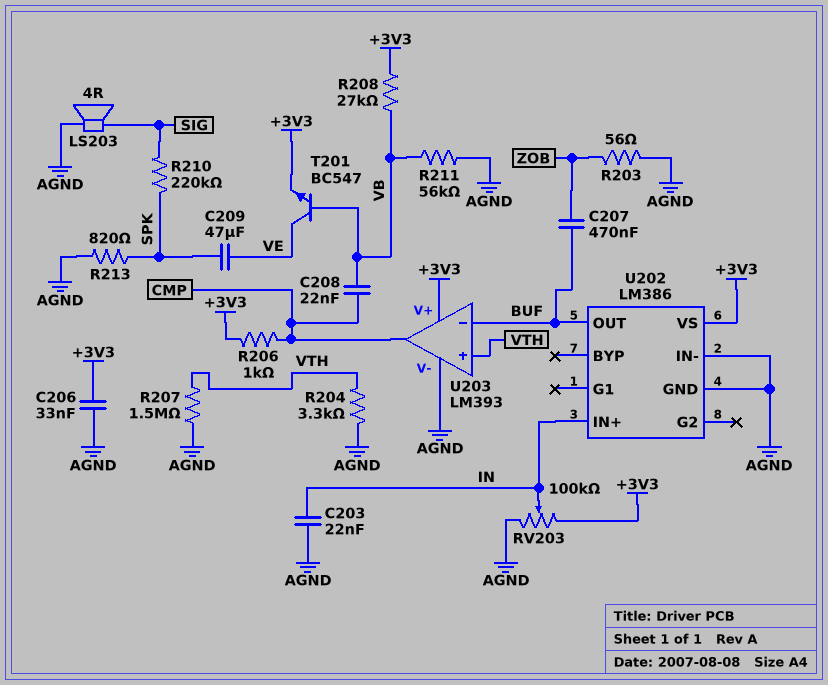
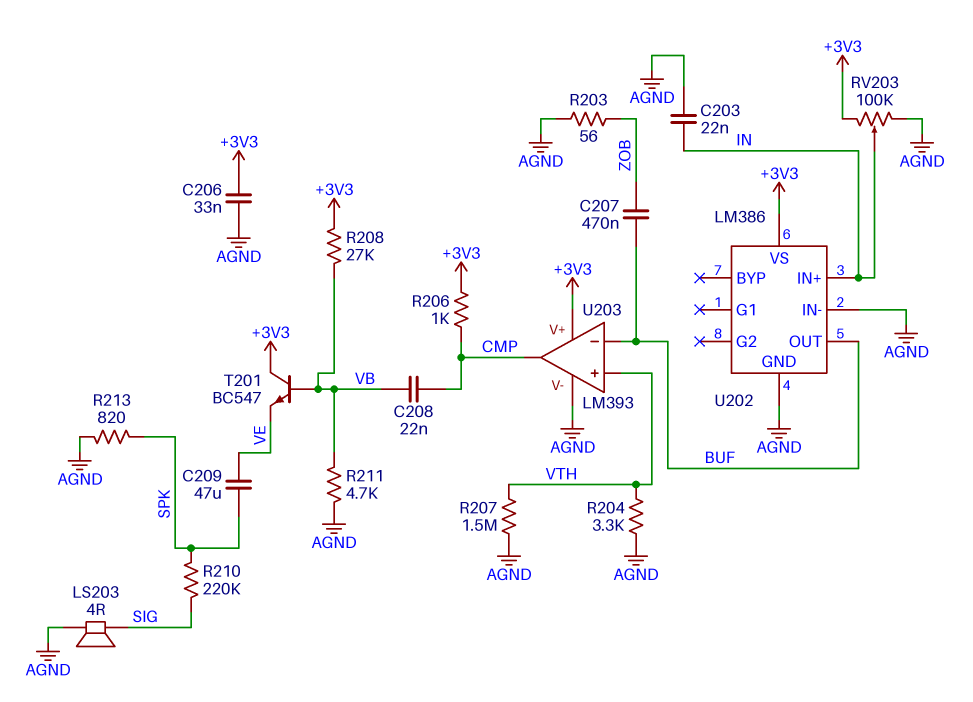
R211: 56k (AGND, VB) -> 4.7k (AGND, VB)
T201: NPN BC547 (B VB, C VE, E +3V3) -> NPN BC547 (B VB, C +3V3, E VE)

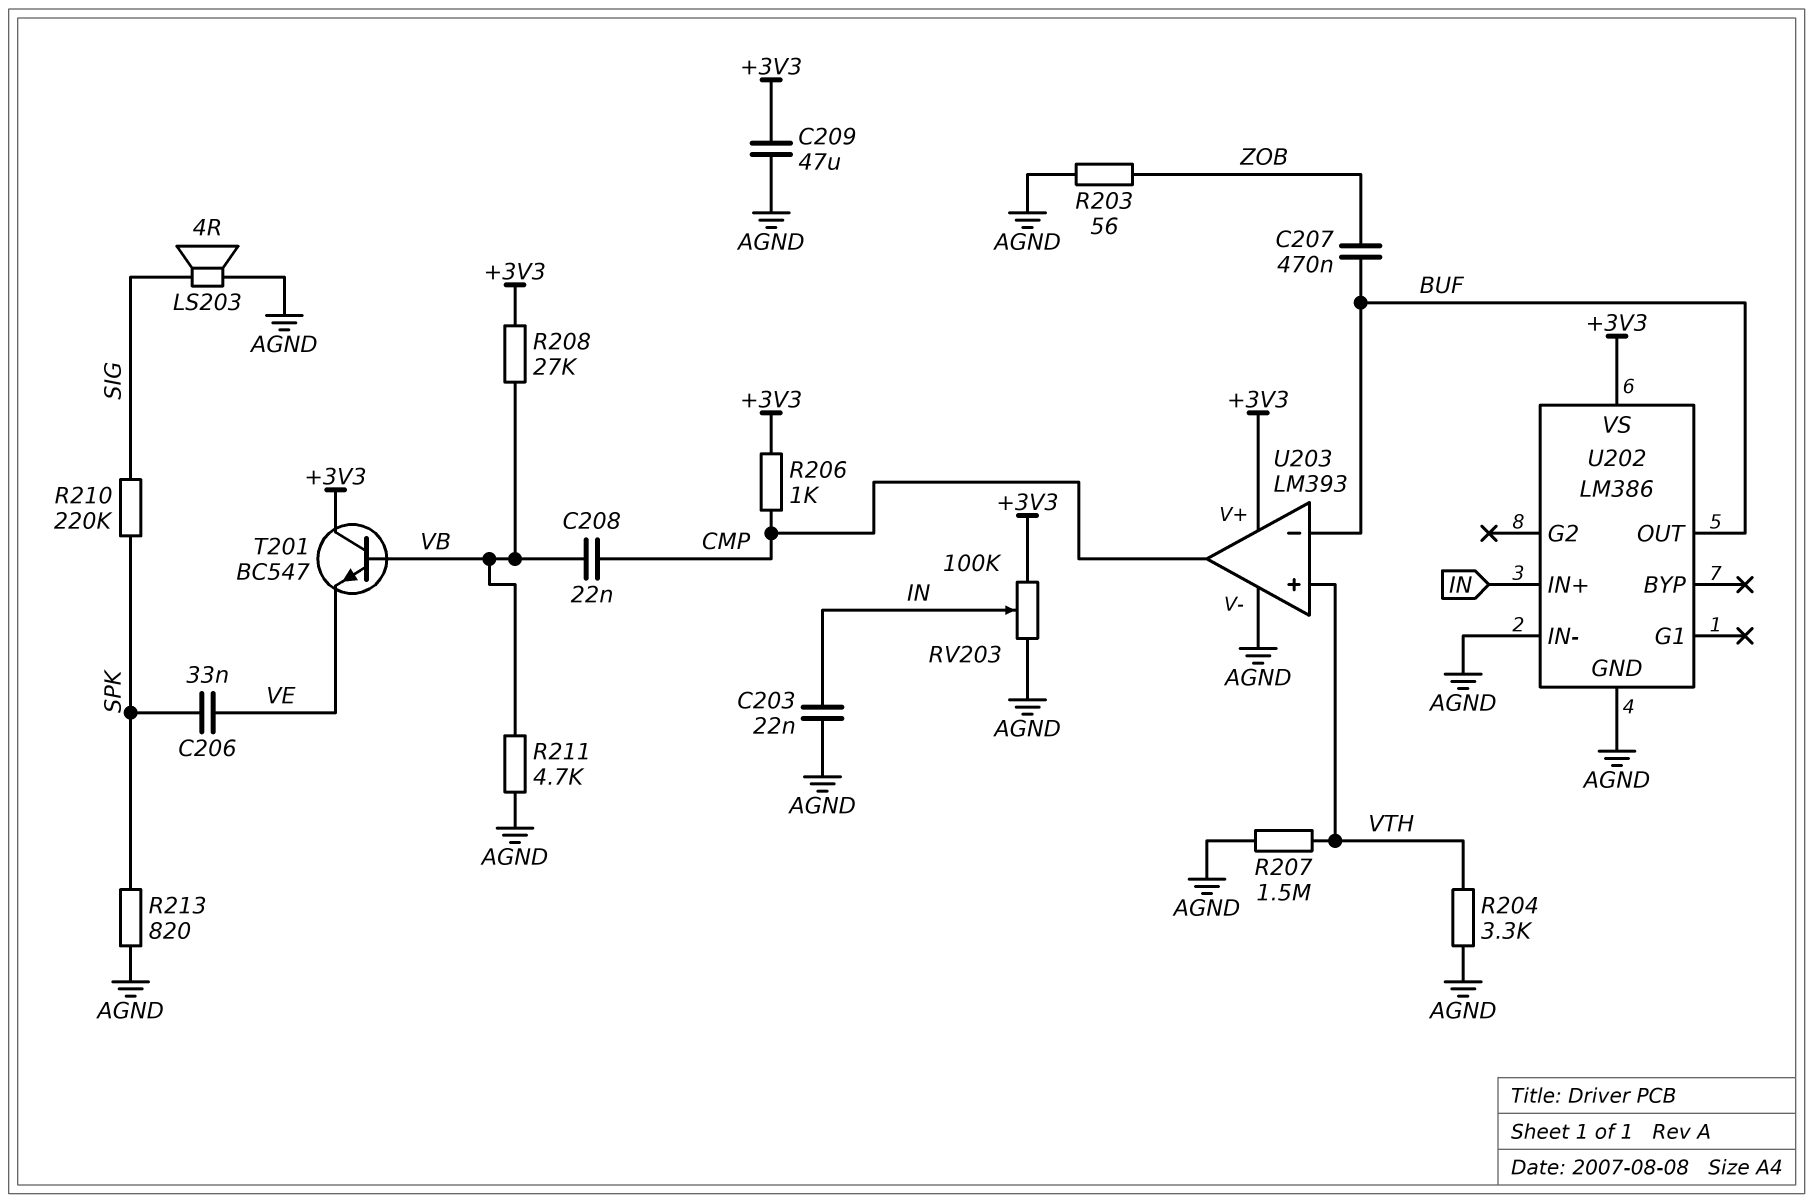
C206: 33nF (+3V3, AGND) -> 33nF (SPK, VE)
C209: 47uF (SPK, VE) -> 47uF (+3V3, AGND)

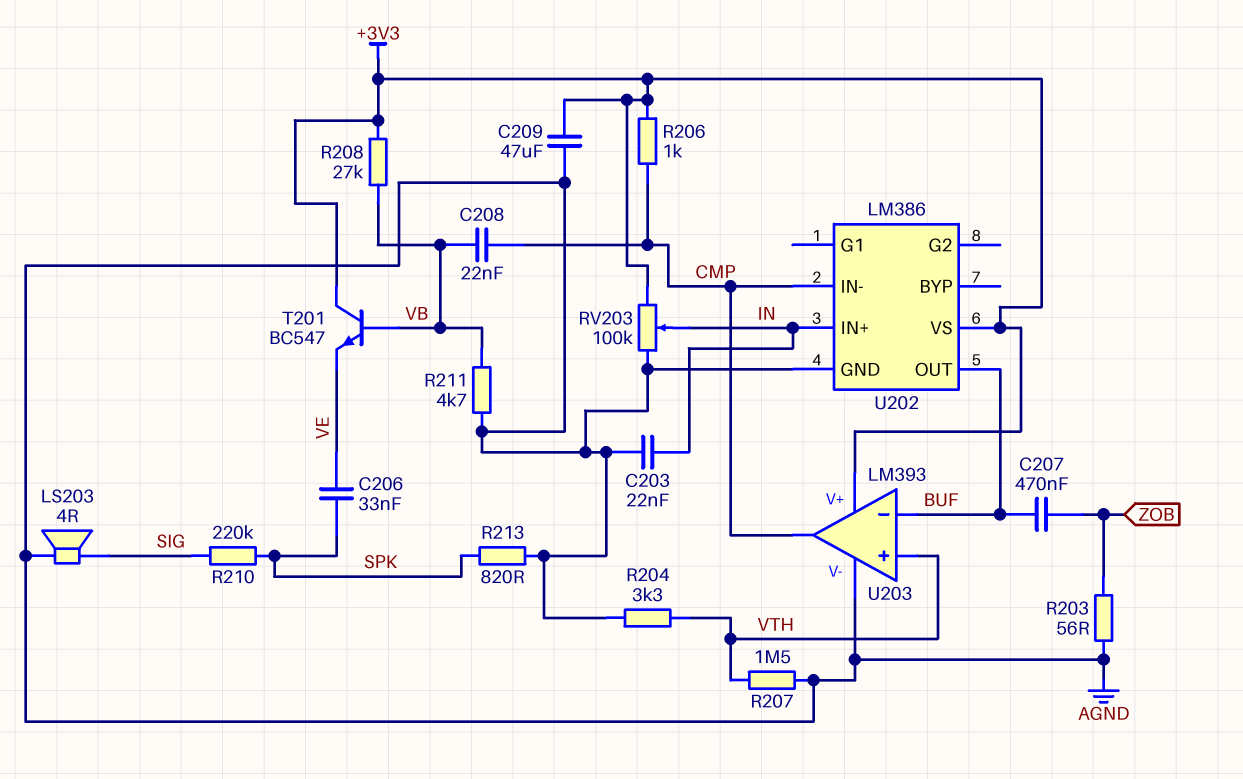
U202 pin IN-: AGND -> CMP

